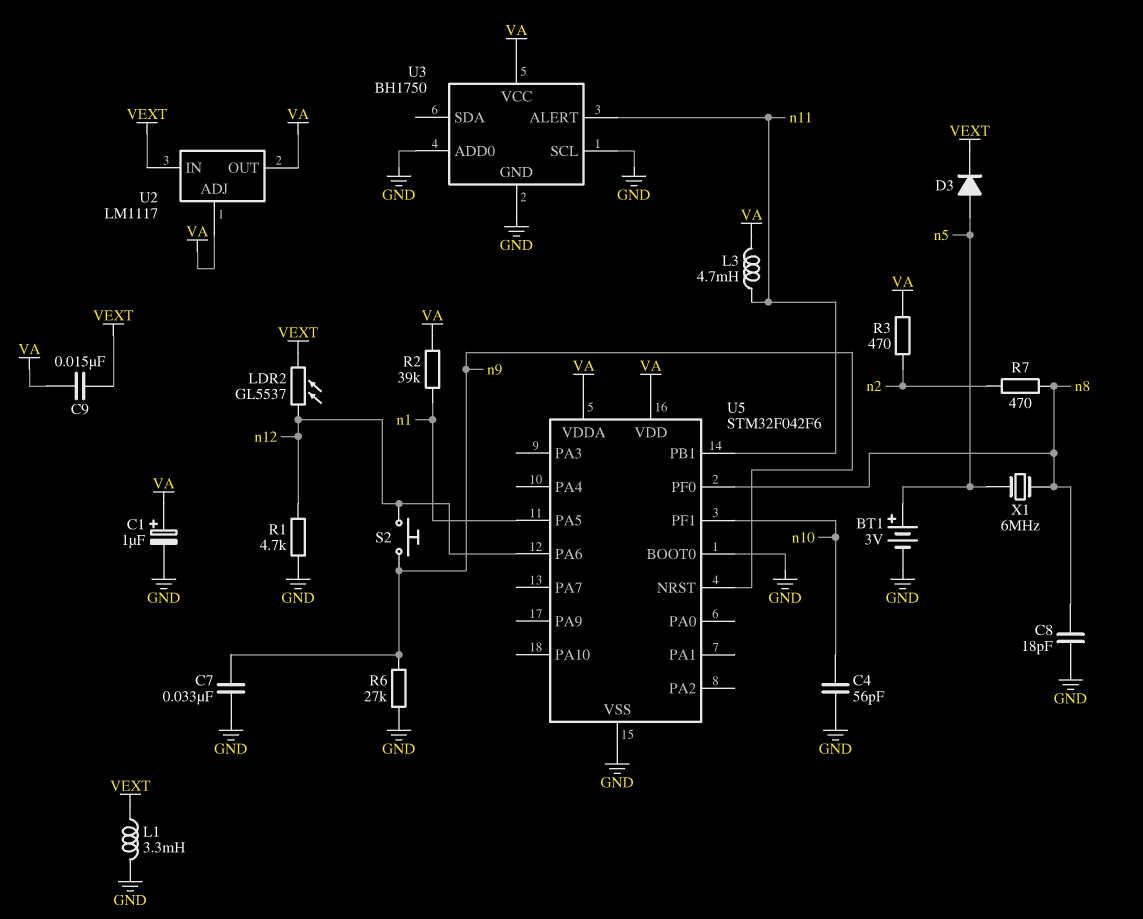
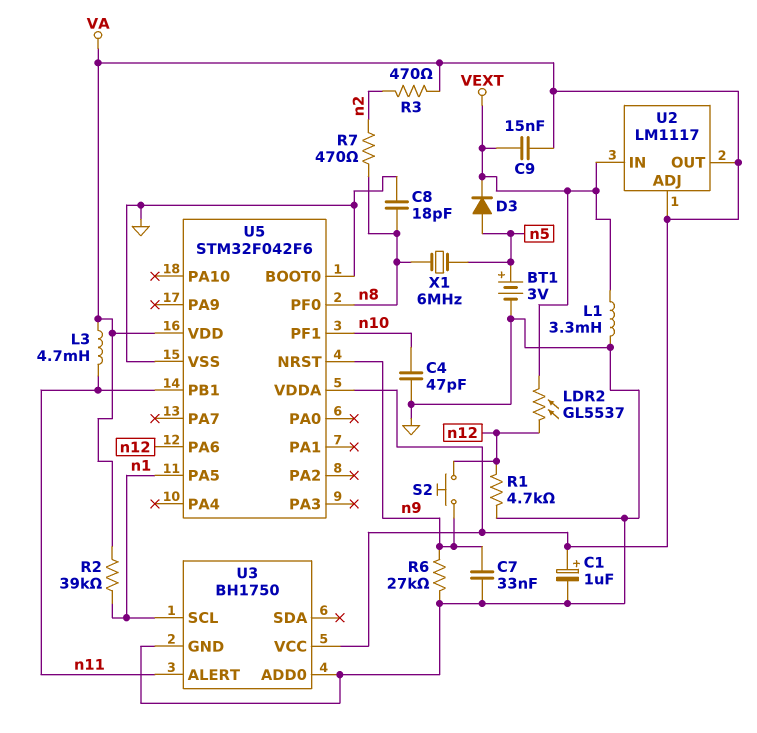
C4: 56pF (GND, n10) -> 47pF (GND, n10)
U3 pin SCL: GND -> n1

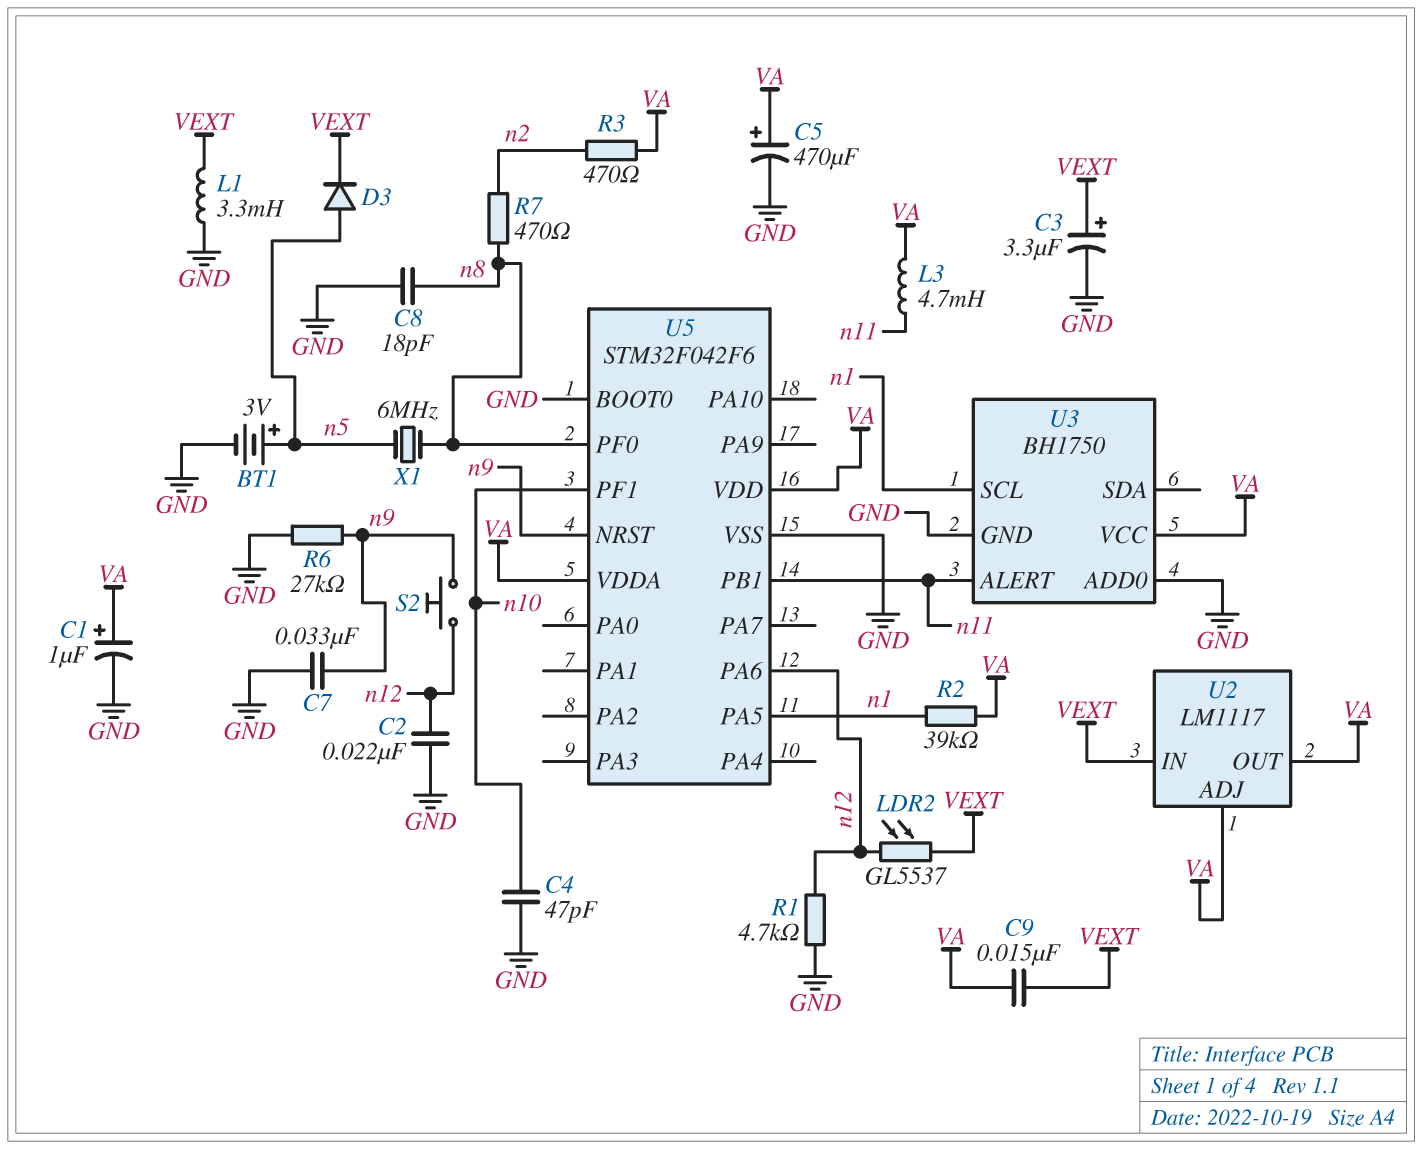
C2: none -> 22nF (GND, n12)
C3: none -> 3.3uF (plus VEXT, minus GND)
C5: none -> 470uF (plus VA, minus GND)

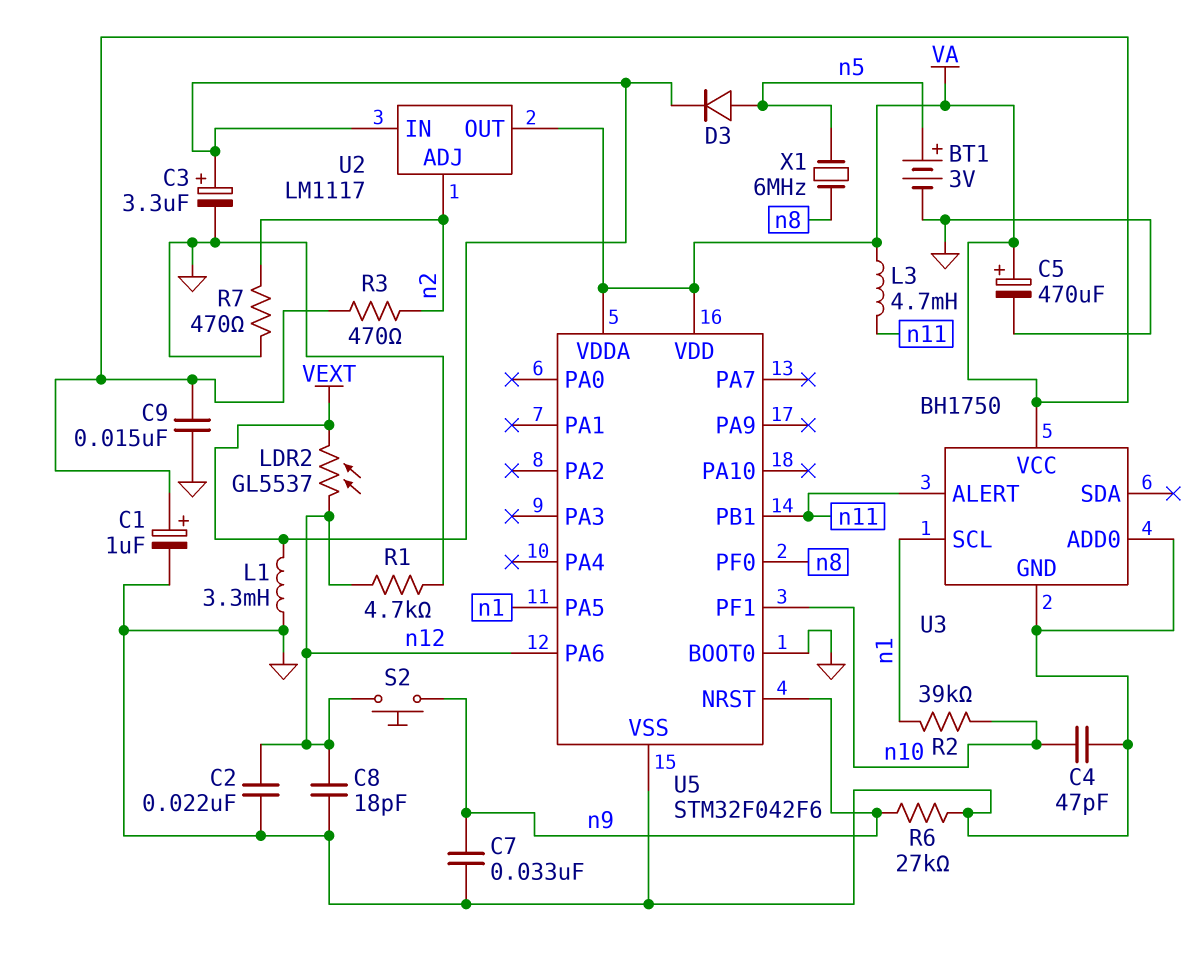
C8: 18pF (GND, n8) -> 18pF (GND, n12)
C9: 15nF (VA, VEXT) -> 15nF (GND, VA)
R2: 39k (VA, n1) -> 39k (n1, n10)
R7: 470 (n2, n8) -> 470 (GND, n2)
U2 pin ADJ: VA -> n2

